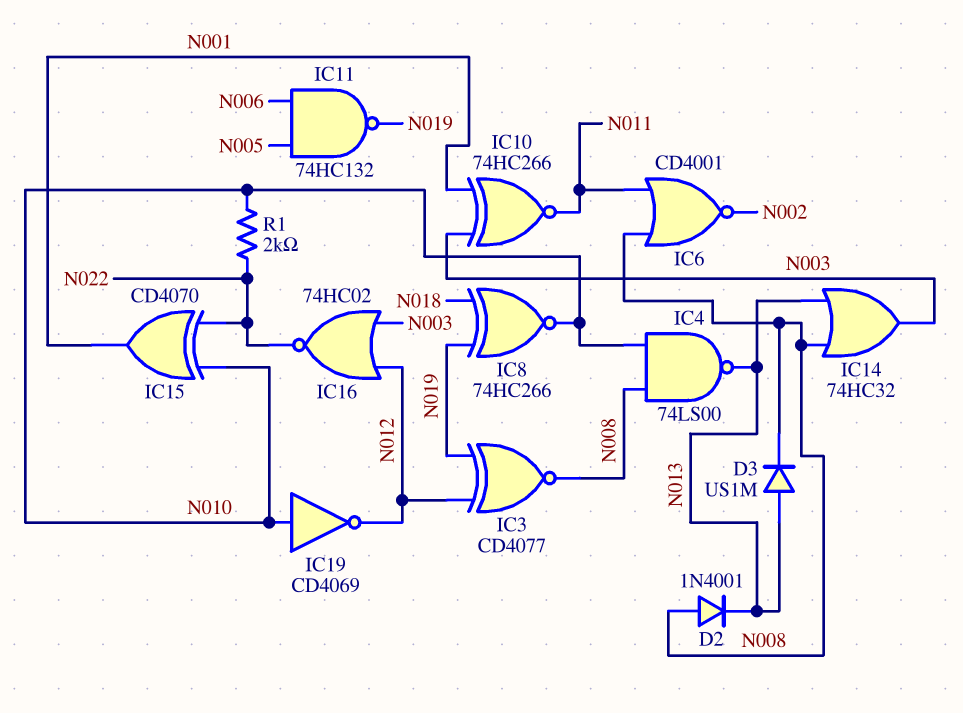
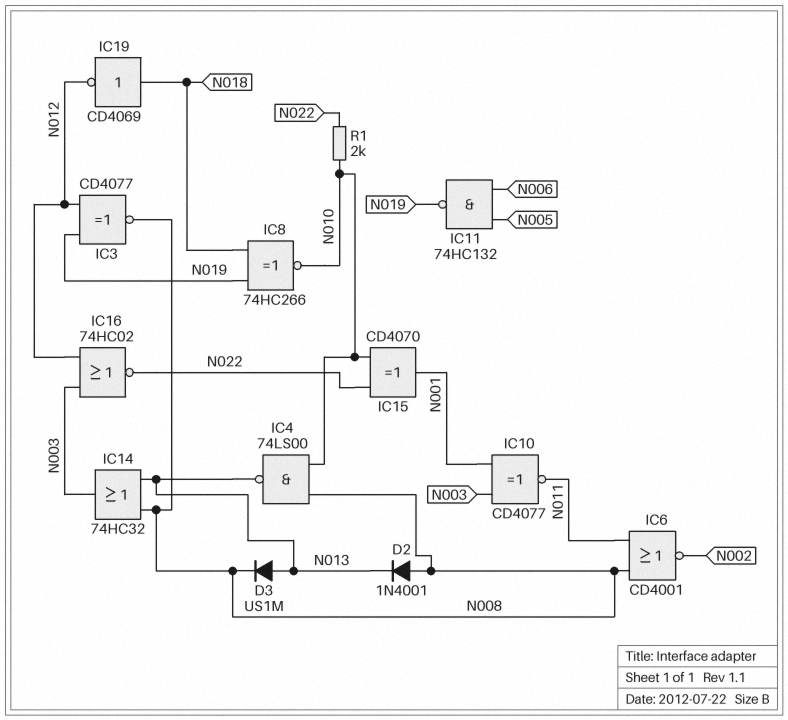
IC10: XNOR 74HC266 (in N001, in N003, out N011) -> XNOR CD4077 (in N001, in N003, out N011)
IC19: NOT CD4069 (in N010, out N012) -> NOT CD4069 (in N018, out N012)

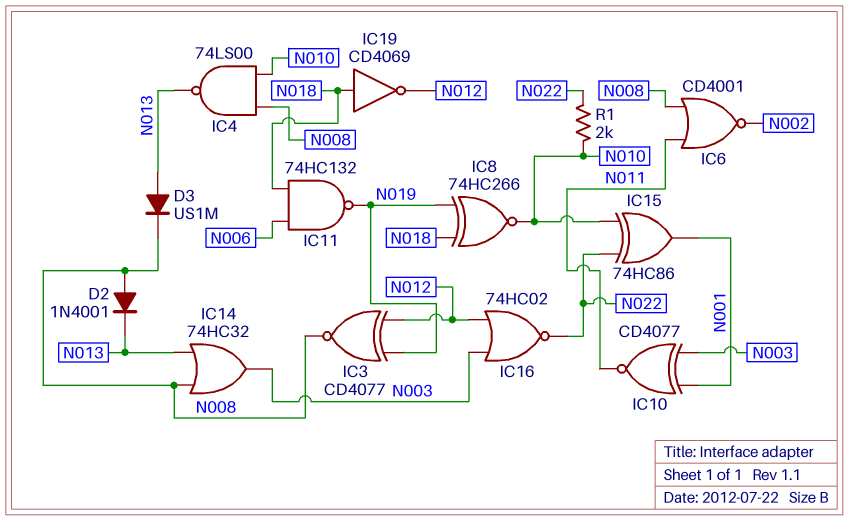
IC11: NAND 74HC132 (in N005, in N006, out N019) -> NAND 74HC132 (in N006, in N018, out N019)
IC15: XOR CD4070 (in N010, in N022, out N001) -> XOR 74HC86 (in N010, in N022, out N001)

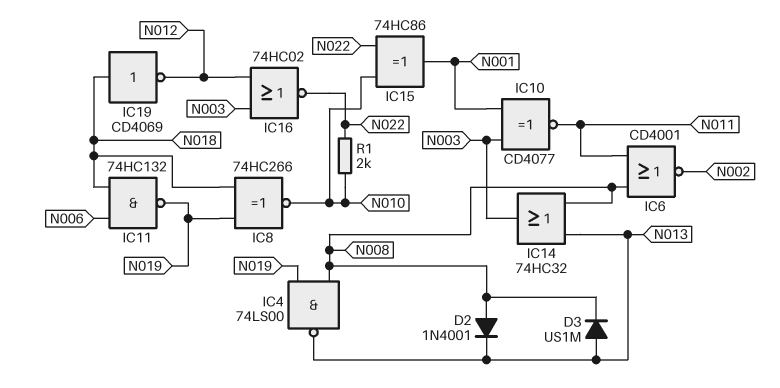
IC3: XNOR CD4077 (in N012, in N019, out N008) -> none
IC4: NAND 74LS00 (in N008, in N010, out N013) -> NAND 74LS00 (in N008, in N019, out N013)

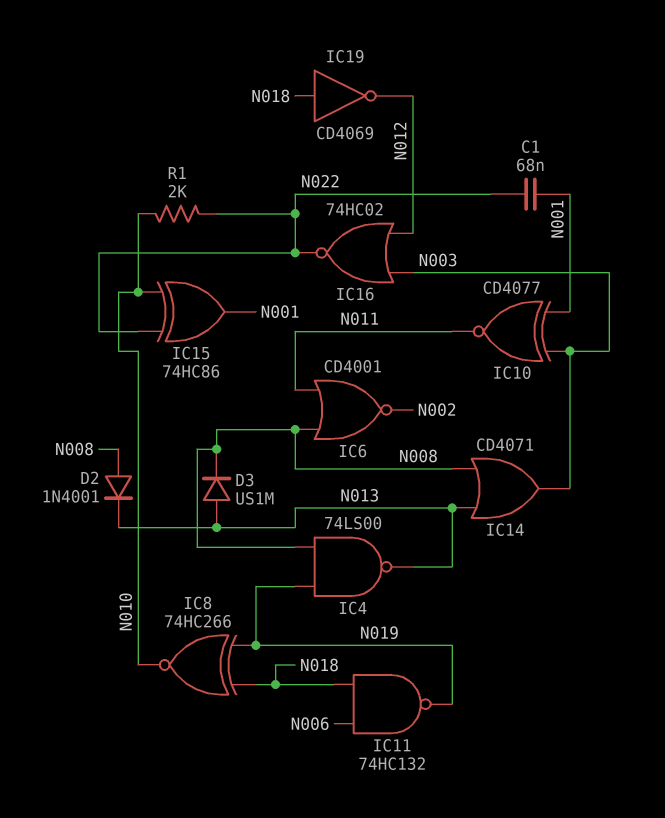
C1: none -> 68nF (N001, N022)
IC14: OR 74HC32 (in N008, in N013, out N003) -> OR CD4071 (in N008, in N013, out N003)

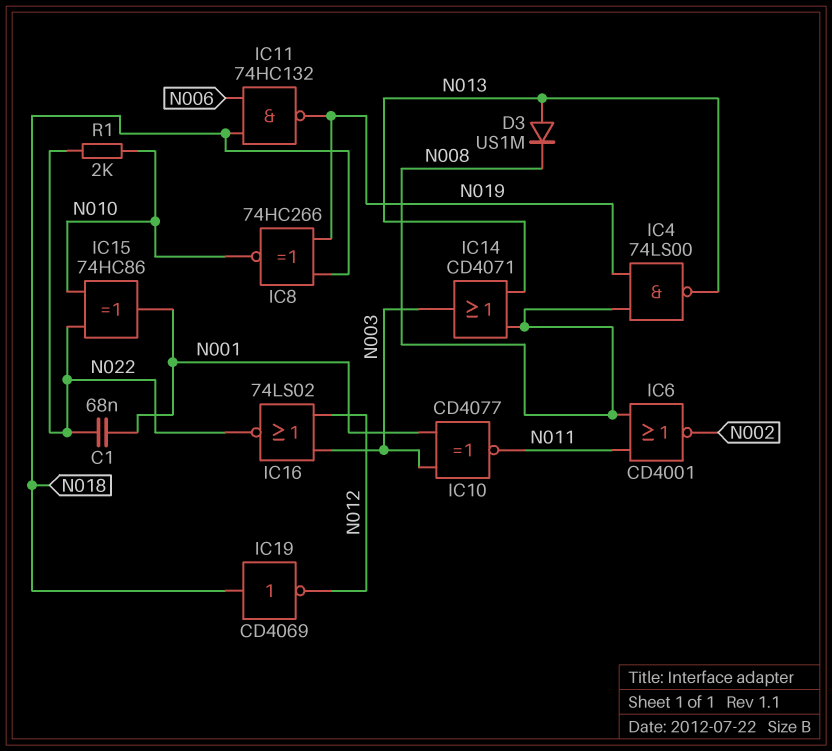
D2: diode 1N4001 (A N008, K N013) -> none
IC16: NOR 74HC02 (in N003, in N012, out N022) -> NOR 74LS02 (in N003, in N012, out N022)

